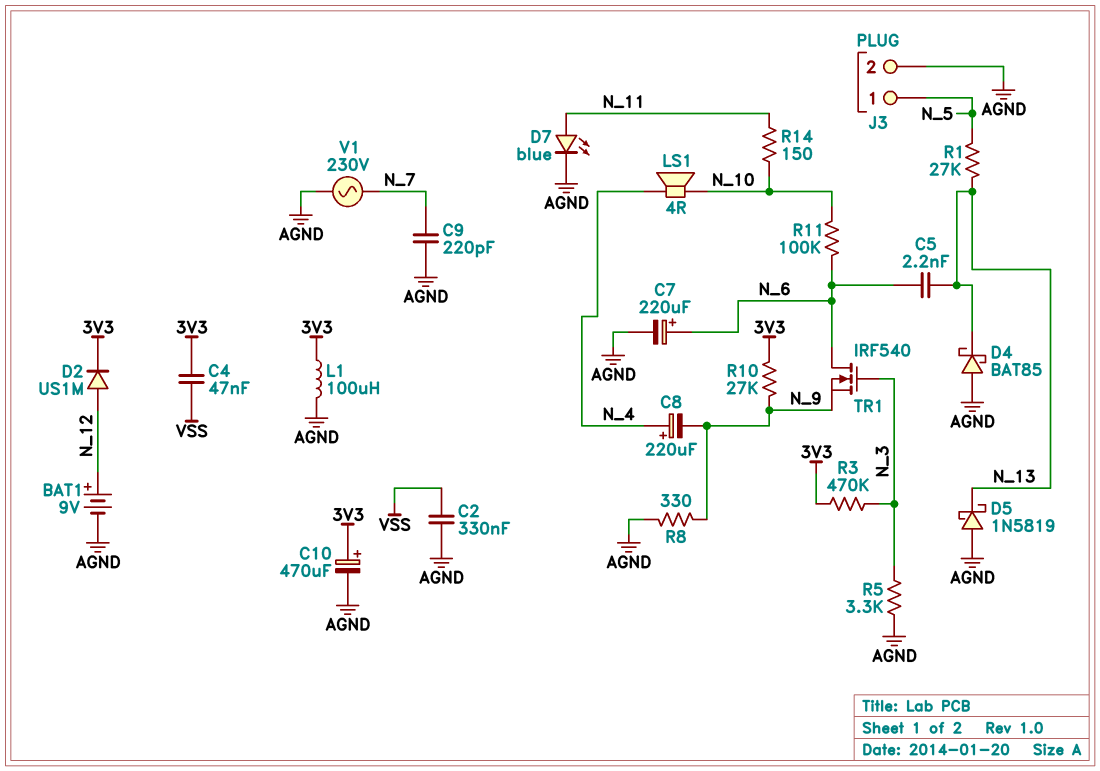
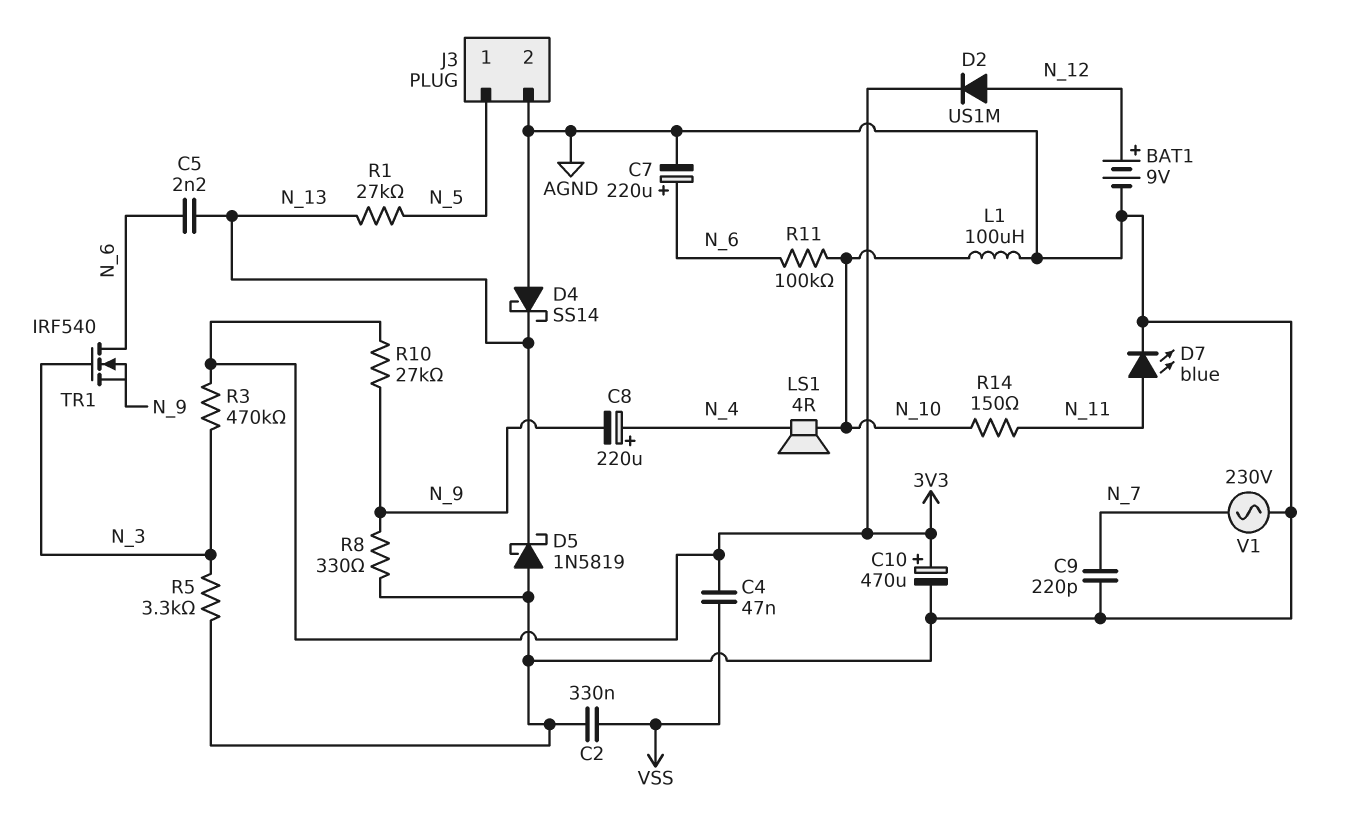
D4: schottky BAT85 (A AGND, K N_13) -> schottky SS14 (A AGND, K N_13)
L1: 100uH (3V3, AGND) -> 100uH (AGND, N_10)

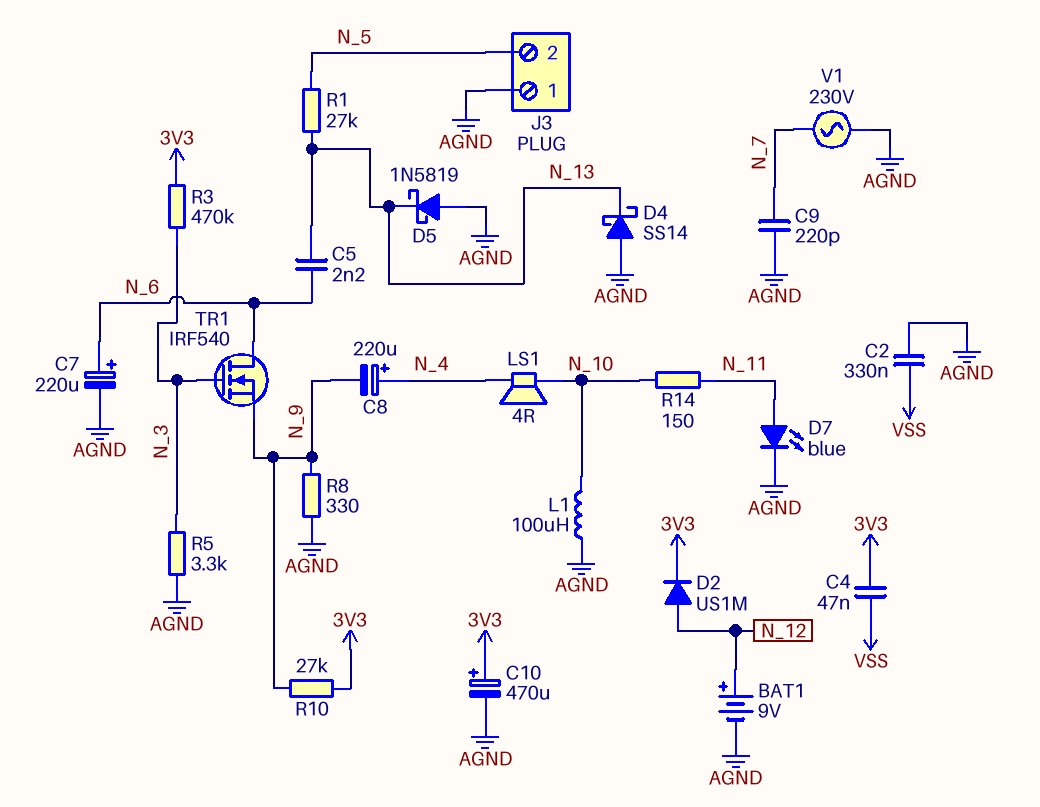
J3 pin 1: N_5 -> AGND
J3 pin 2: AGND -> N_5
R11: 100k (N_6, N_10) -> none

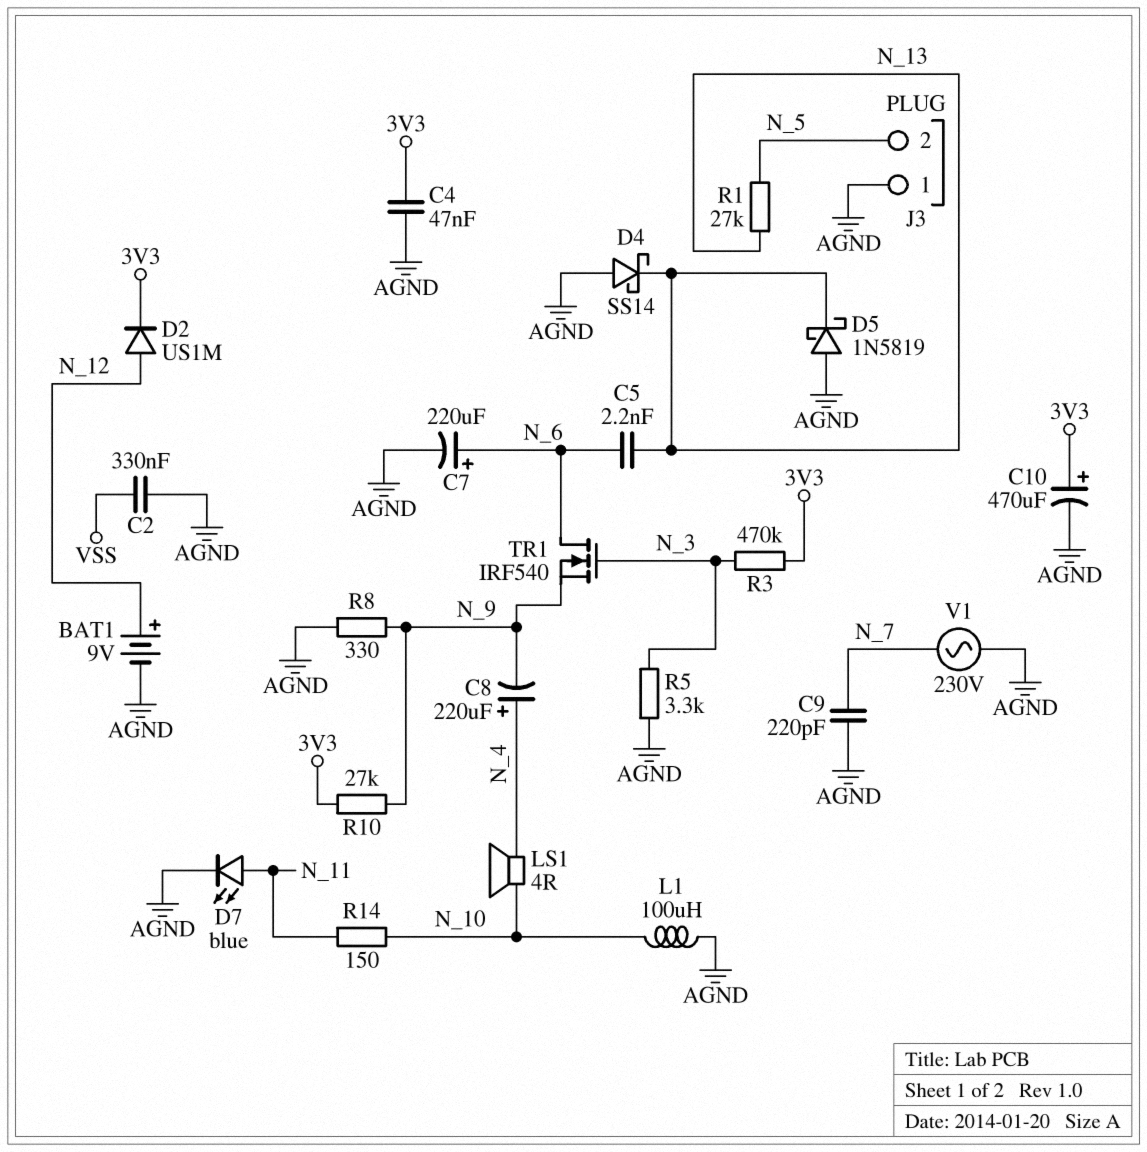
C4: 47nF (3V3, VSS) -> 47nF (3V3, AGND)

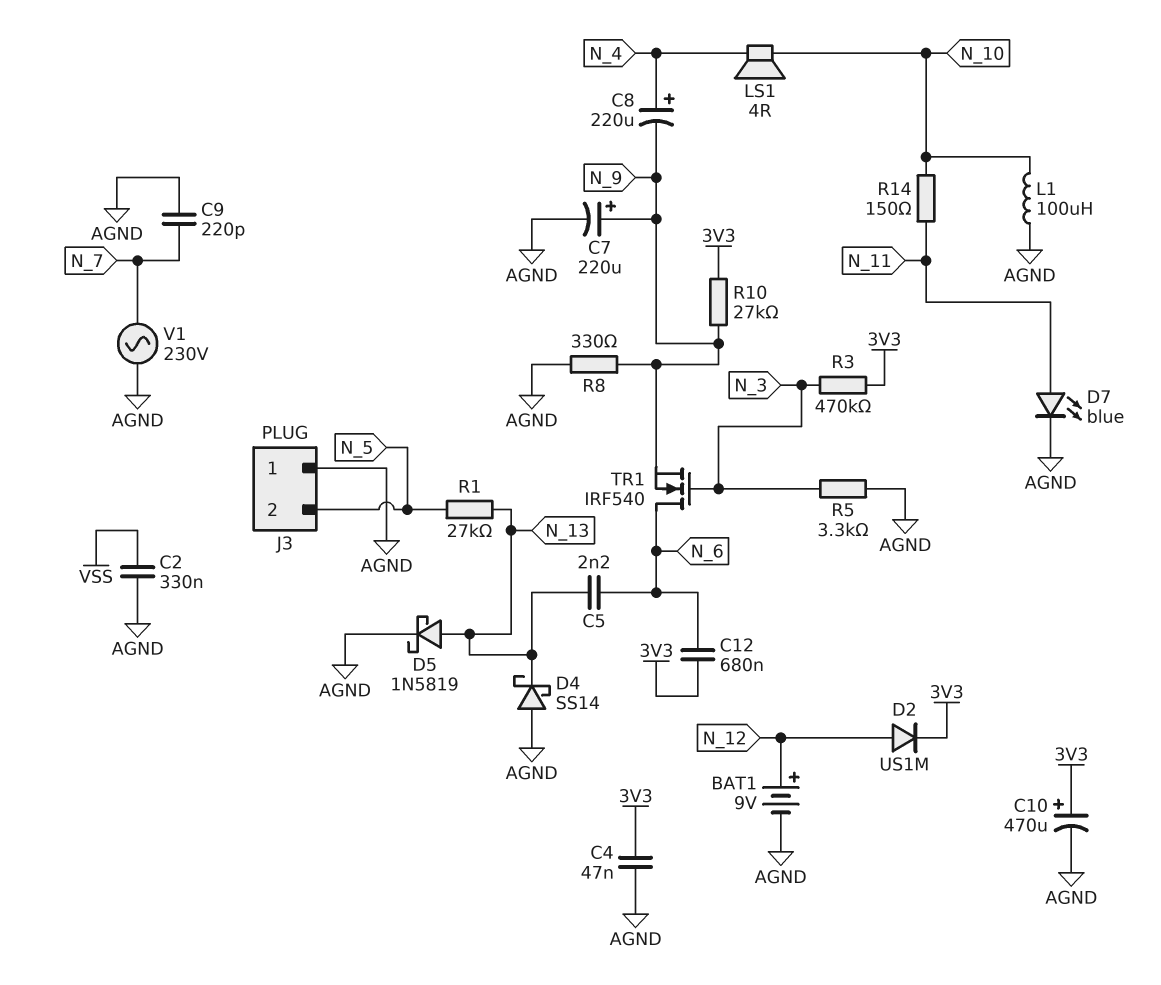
C7: 220uF (plus N_6, minus AGND) -> 220uF (plus N_9, minus AGND)
C12: none -> 680nF (3V3, N_6)
D5: schottky 1N5819 (A AGND, K N_13) -> schottky 1N5819 (A N_13, K AGND)

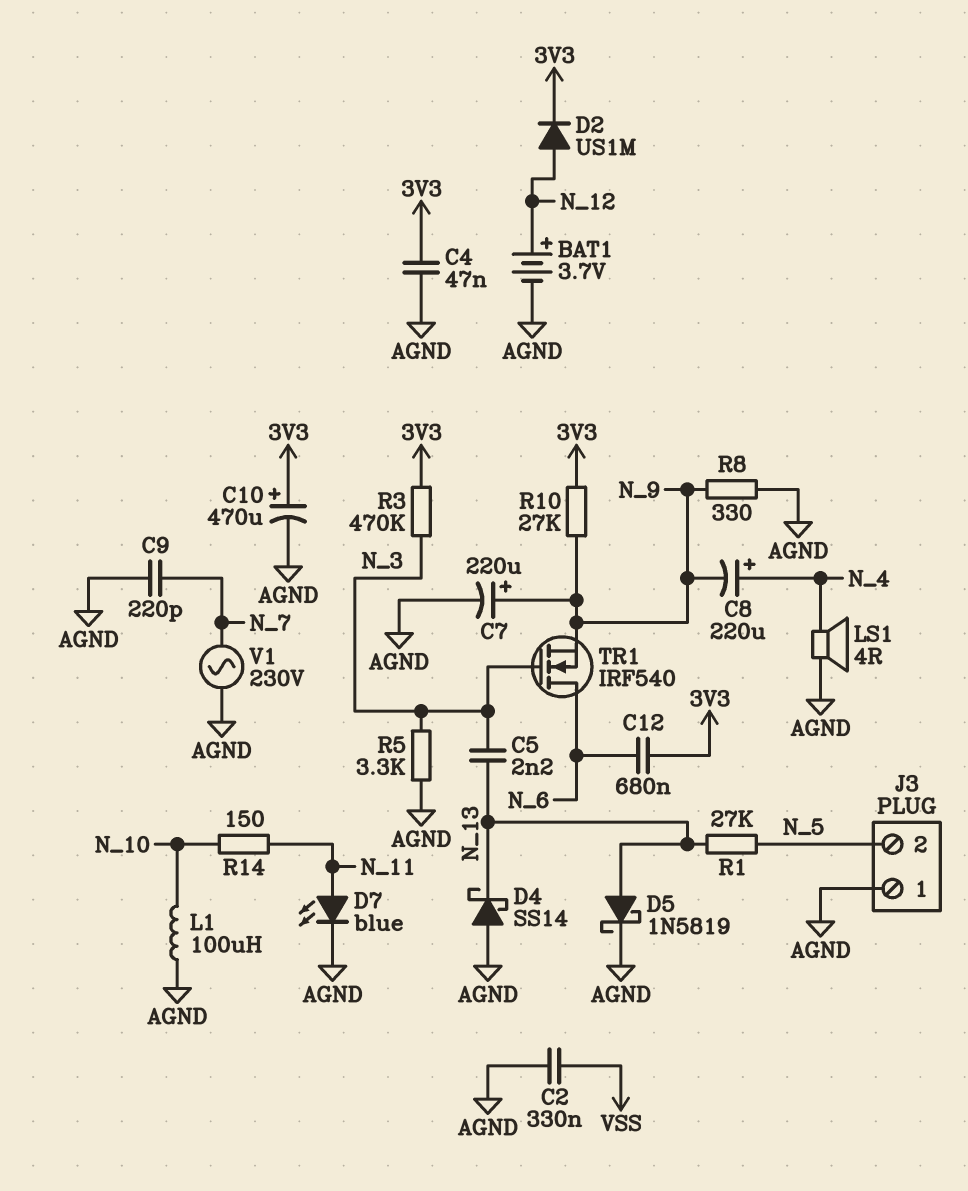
BAT1: 9V (plus N_12, minus AGND) -> 3.7V (plus N_12, minus AGND)
C5: 2.2nF (N_6, N_13) -> 2.2nF (N_3, N_13)
LS1: speaker 4R (N_4, N_10) -> speaker 4R (AGND, N_4)

